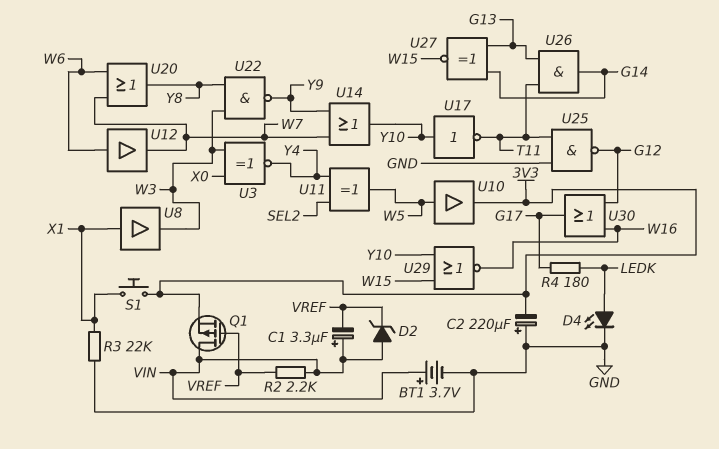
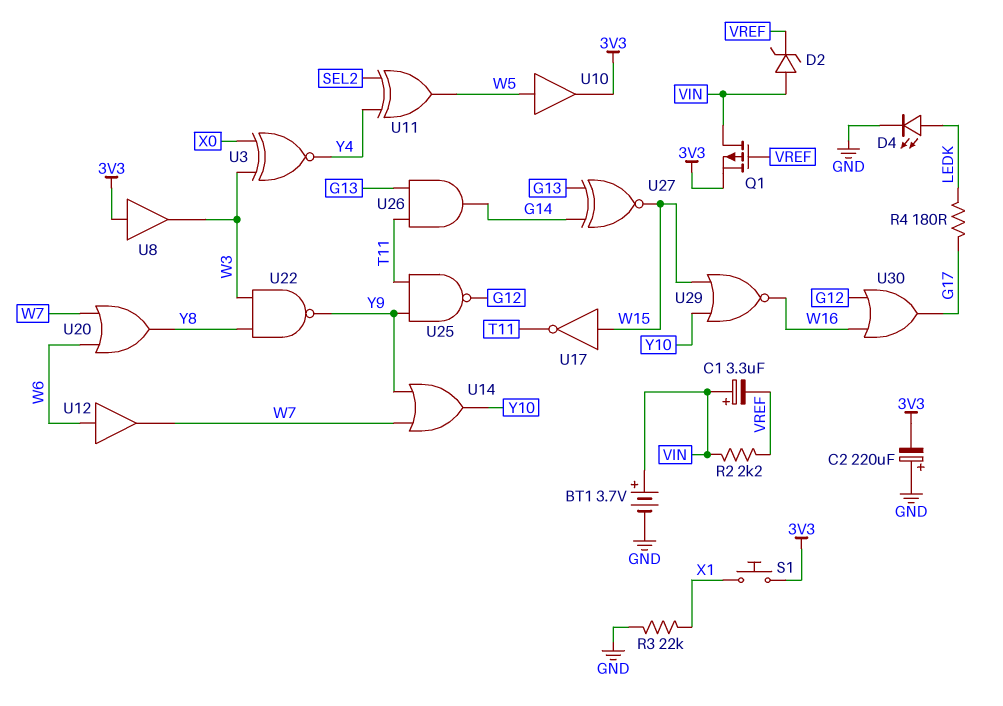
U8: buffer (in X1, out W3) -> buffer (in 3V3, out W3)
U17: NOT (in Y10, out T11) -> NOT (in W15, out T11)
U25: NAND (in GND, in T11, out G12) -> NAND (in T11, in Y9, out G12)

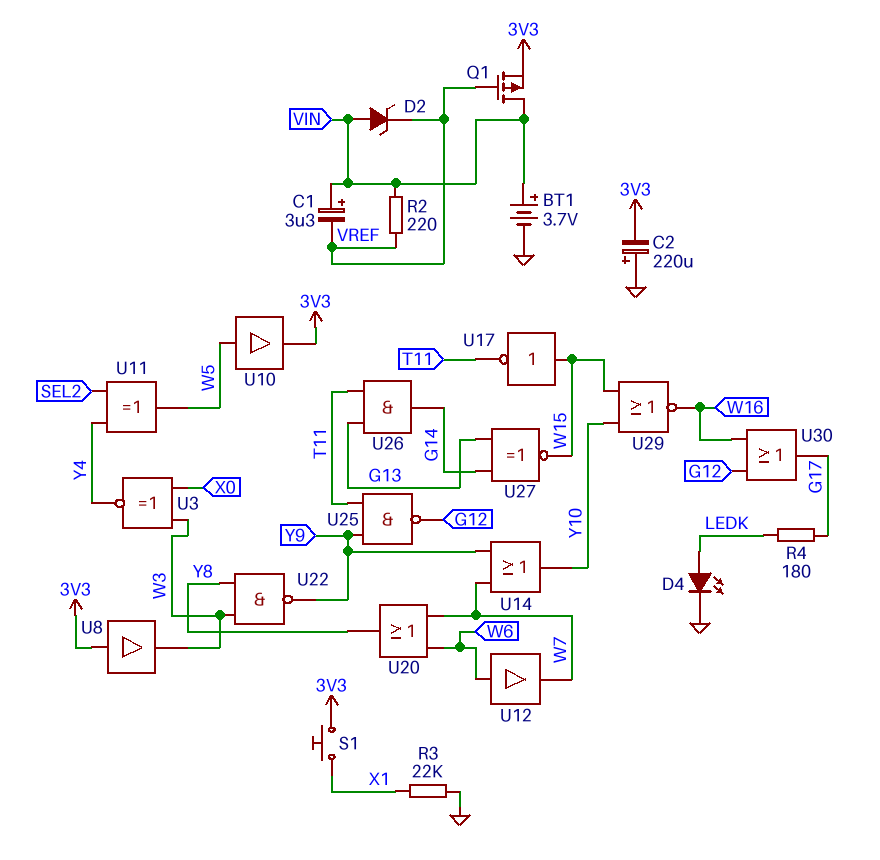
R2: 2.2k (VIN, VREF) -> 220 (VIN, VREF)

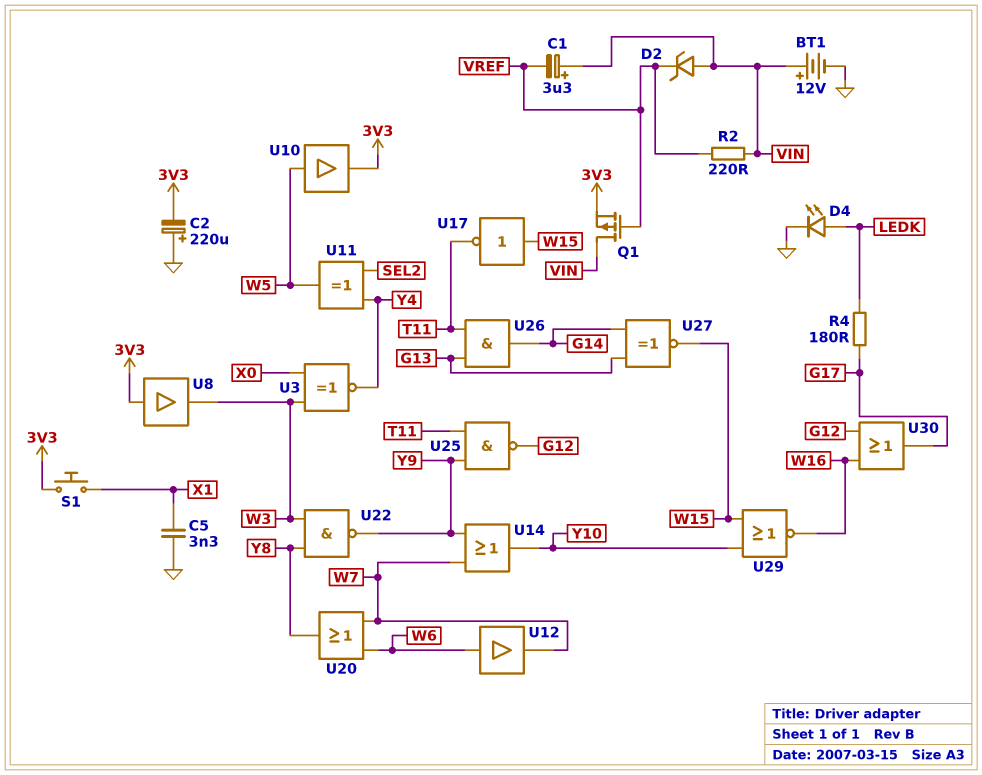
BT1: 3.7V (plus VIN, minus GND) -> 12V (plus VIN, minus GND)
C5: none -> 3.3nF (GND, X1)
R3: 22k (GND, X1) -> none

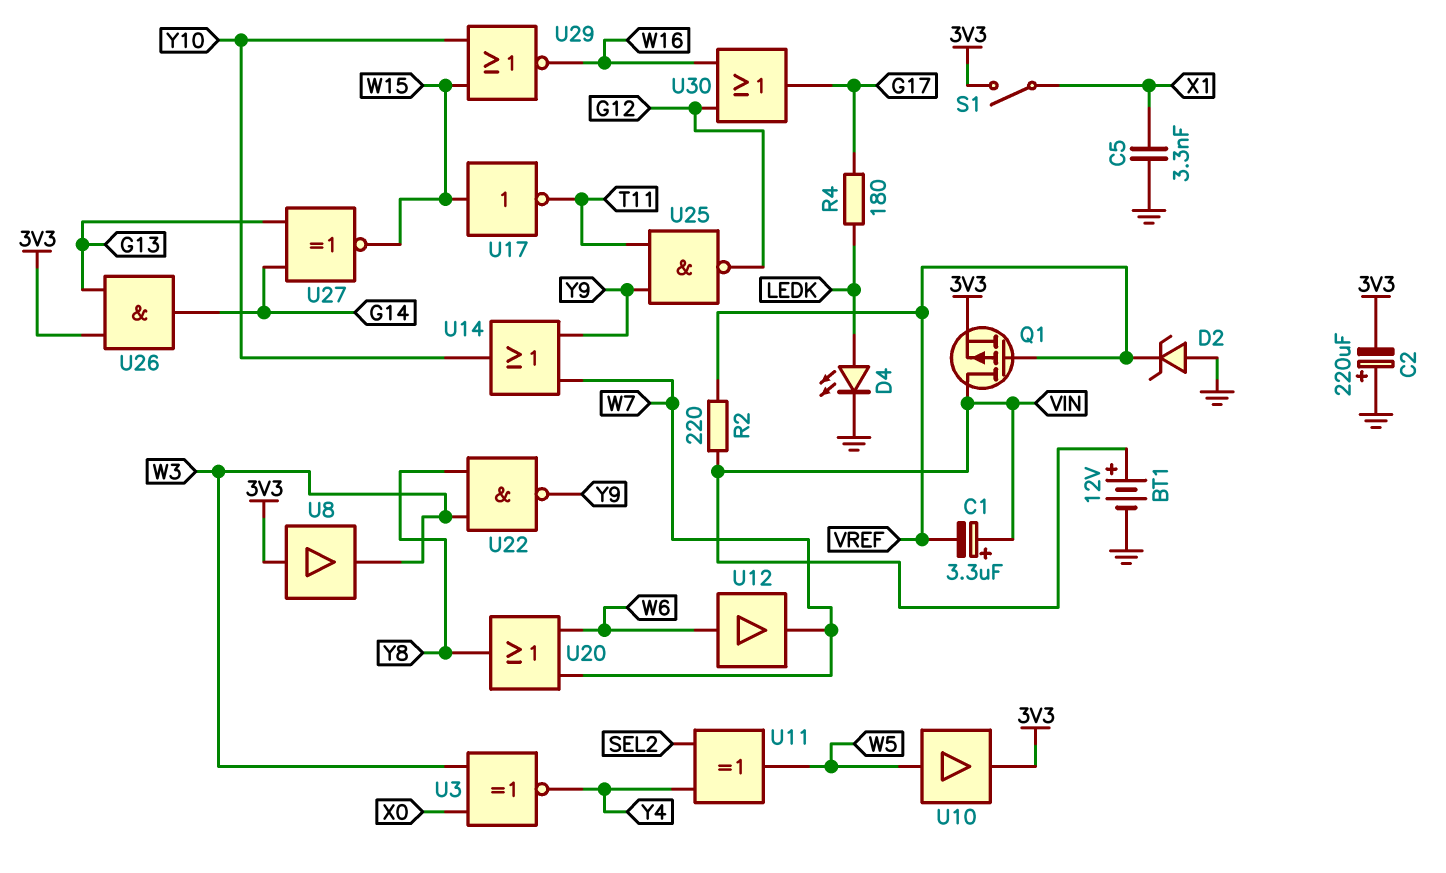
D2: zener (A VIN, K VREF) -> zener (A GND, K VREF)
S1: button (3V3, X1) -> switch (3V3, X1)
U26: AND (in G13, in T11, out G14) -> AND (in 3V3, in G13, out G14)

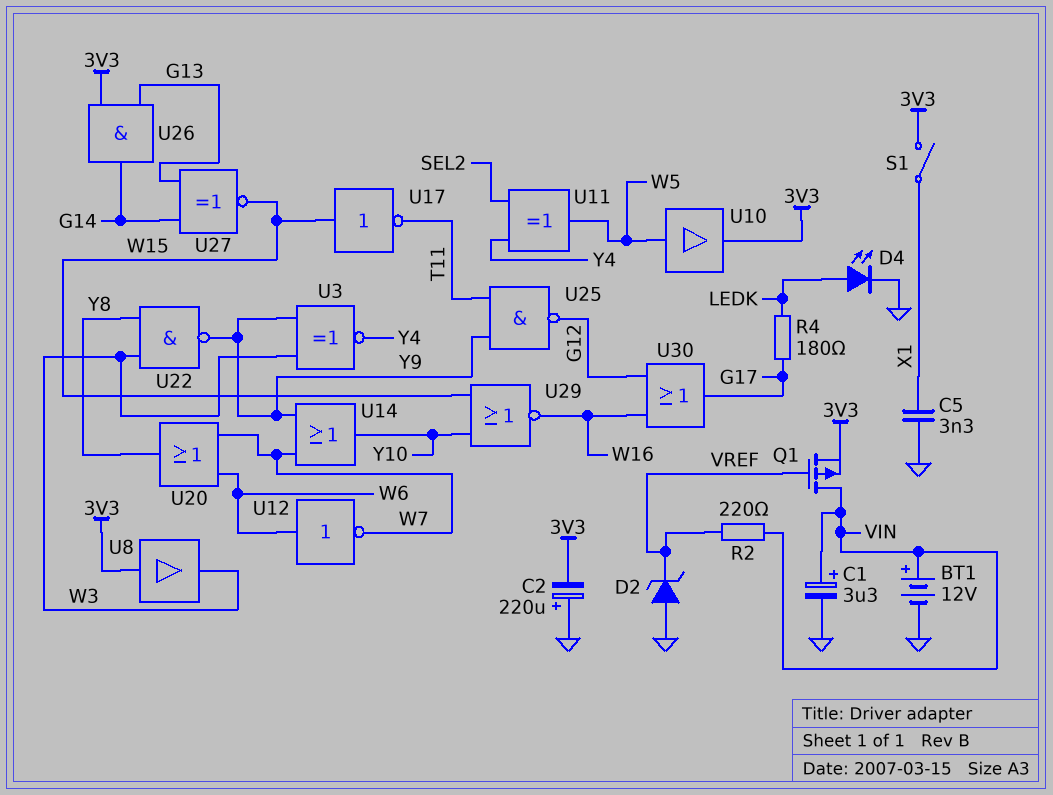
C1: 3.3uF (plus VIN, minus VREF) -> 3.3uF (plus VIN, minus GND)
U3: XNOR (in W3, in X0, out Y4) -> XNOR (in W3, in Y9, out Y4)
U12: buffer (in W6, out W7) -> NOT (in W6, out W7)

